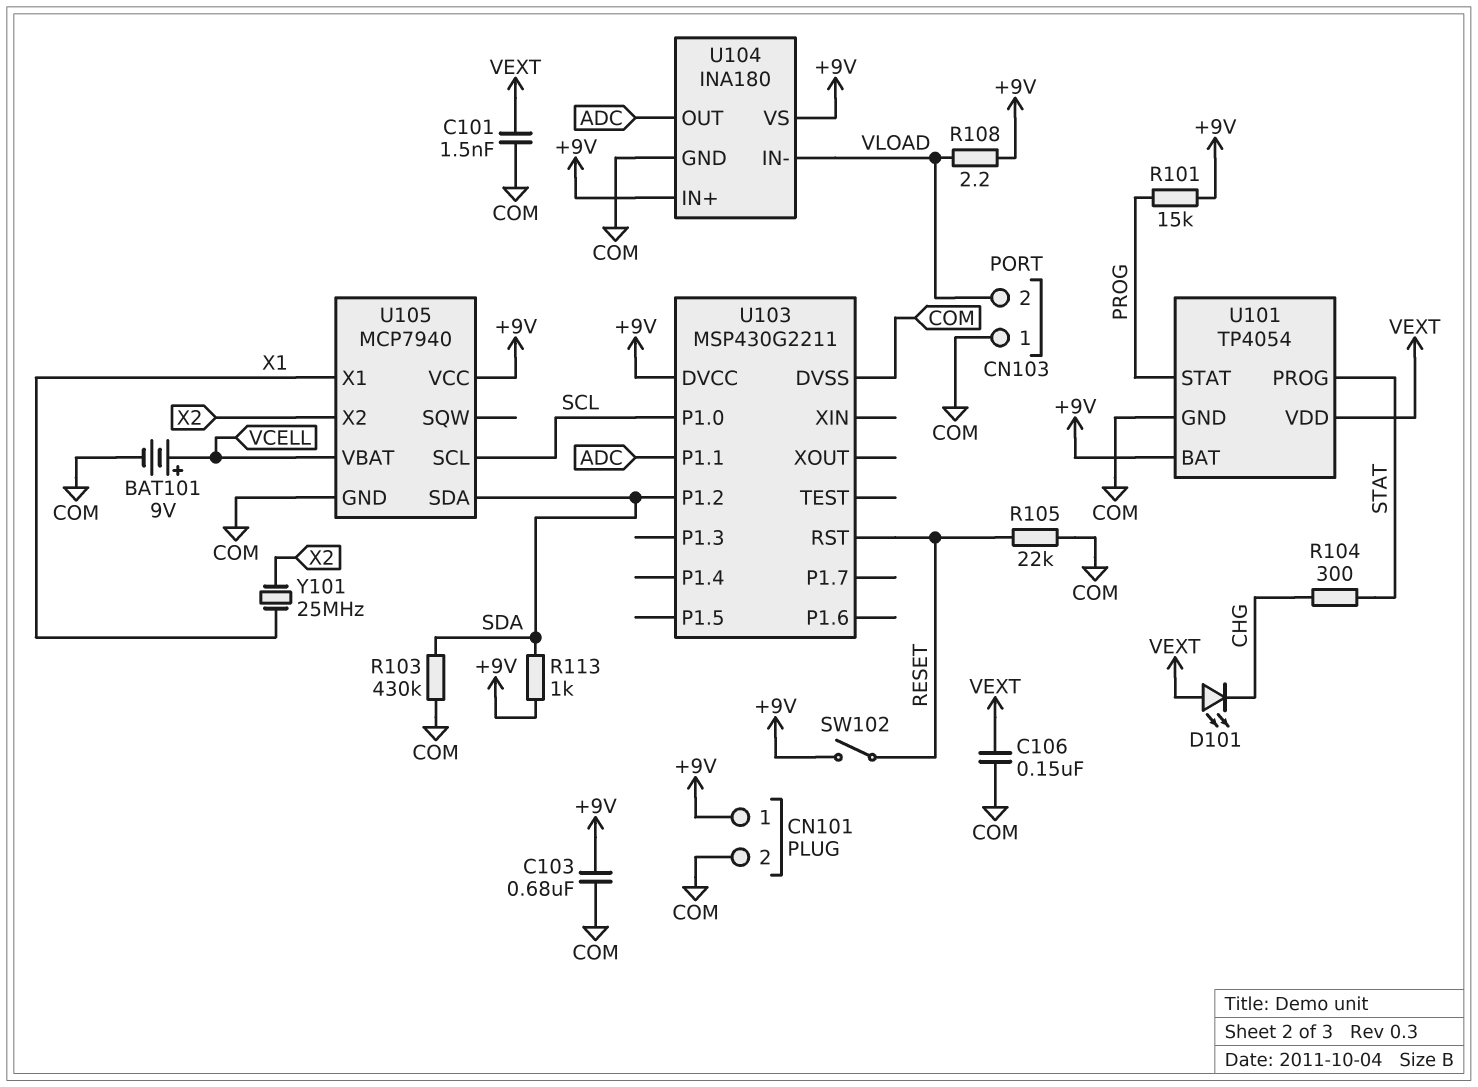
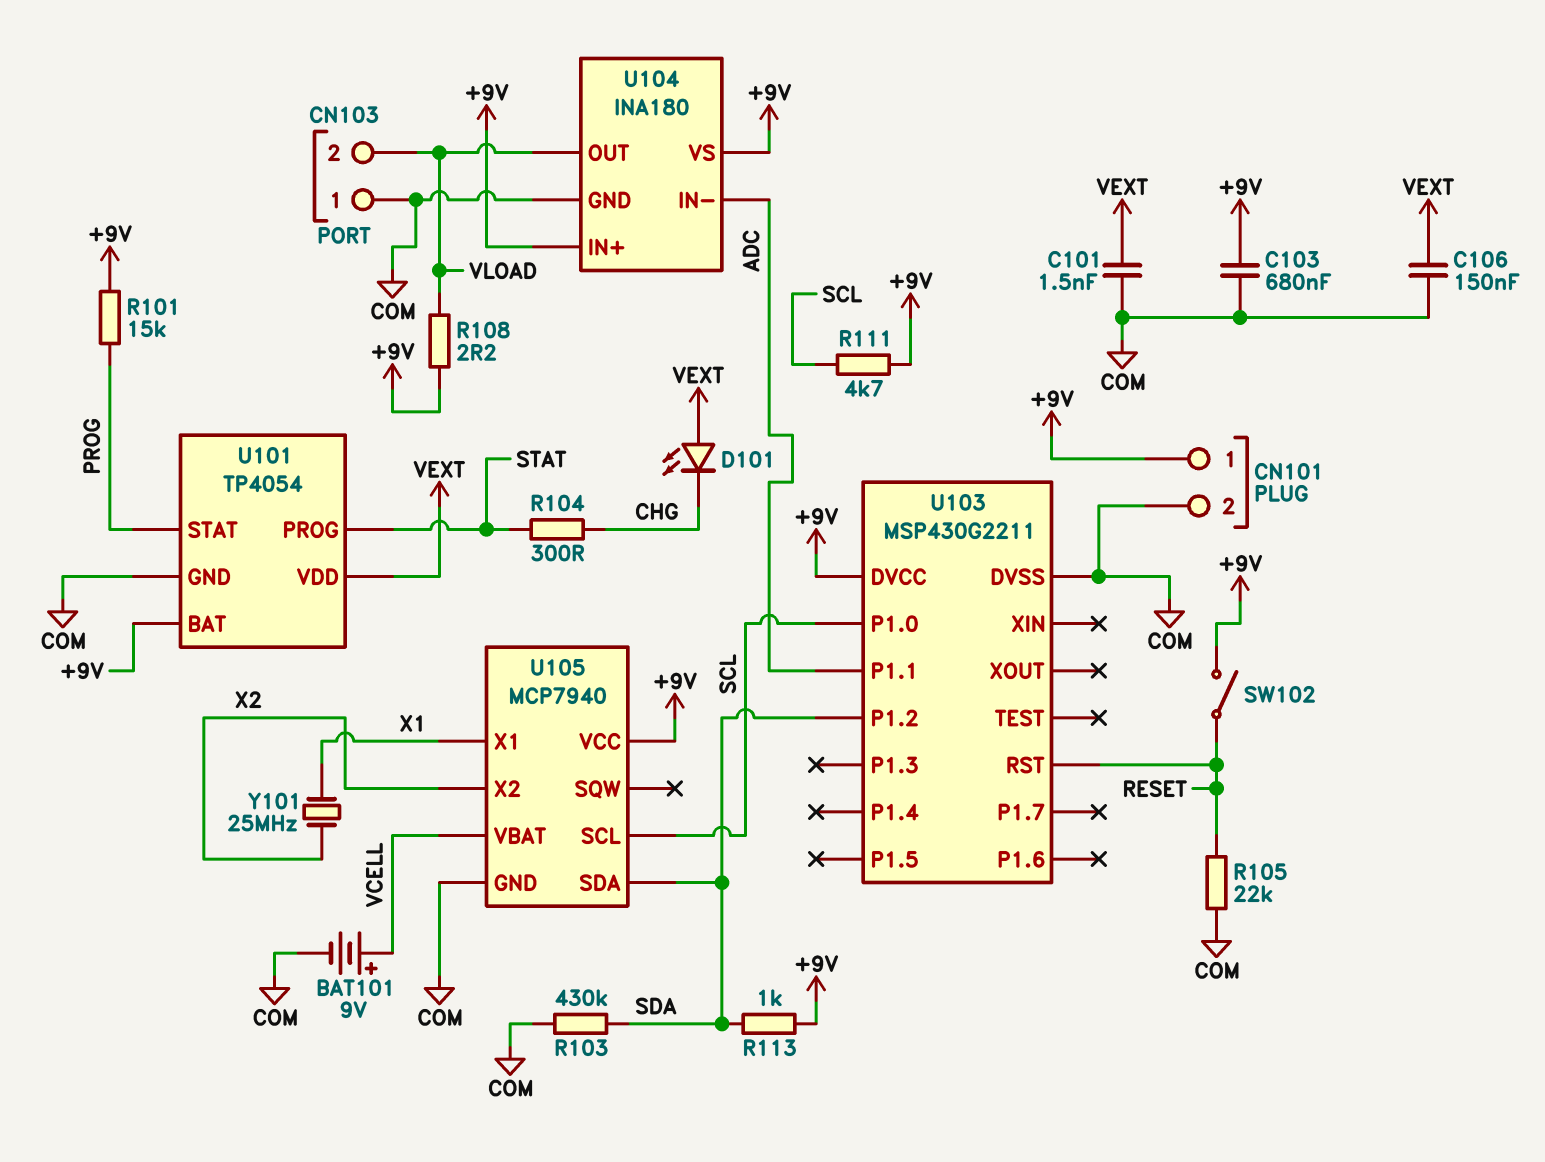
R111: none -> 4.7k (+9V, SCL)
U104 pin IN-: VLOAD -> ADC
U104 pin OUT: ADC -> VLOAD

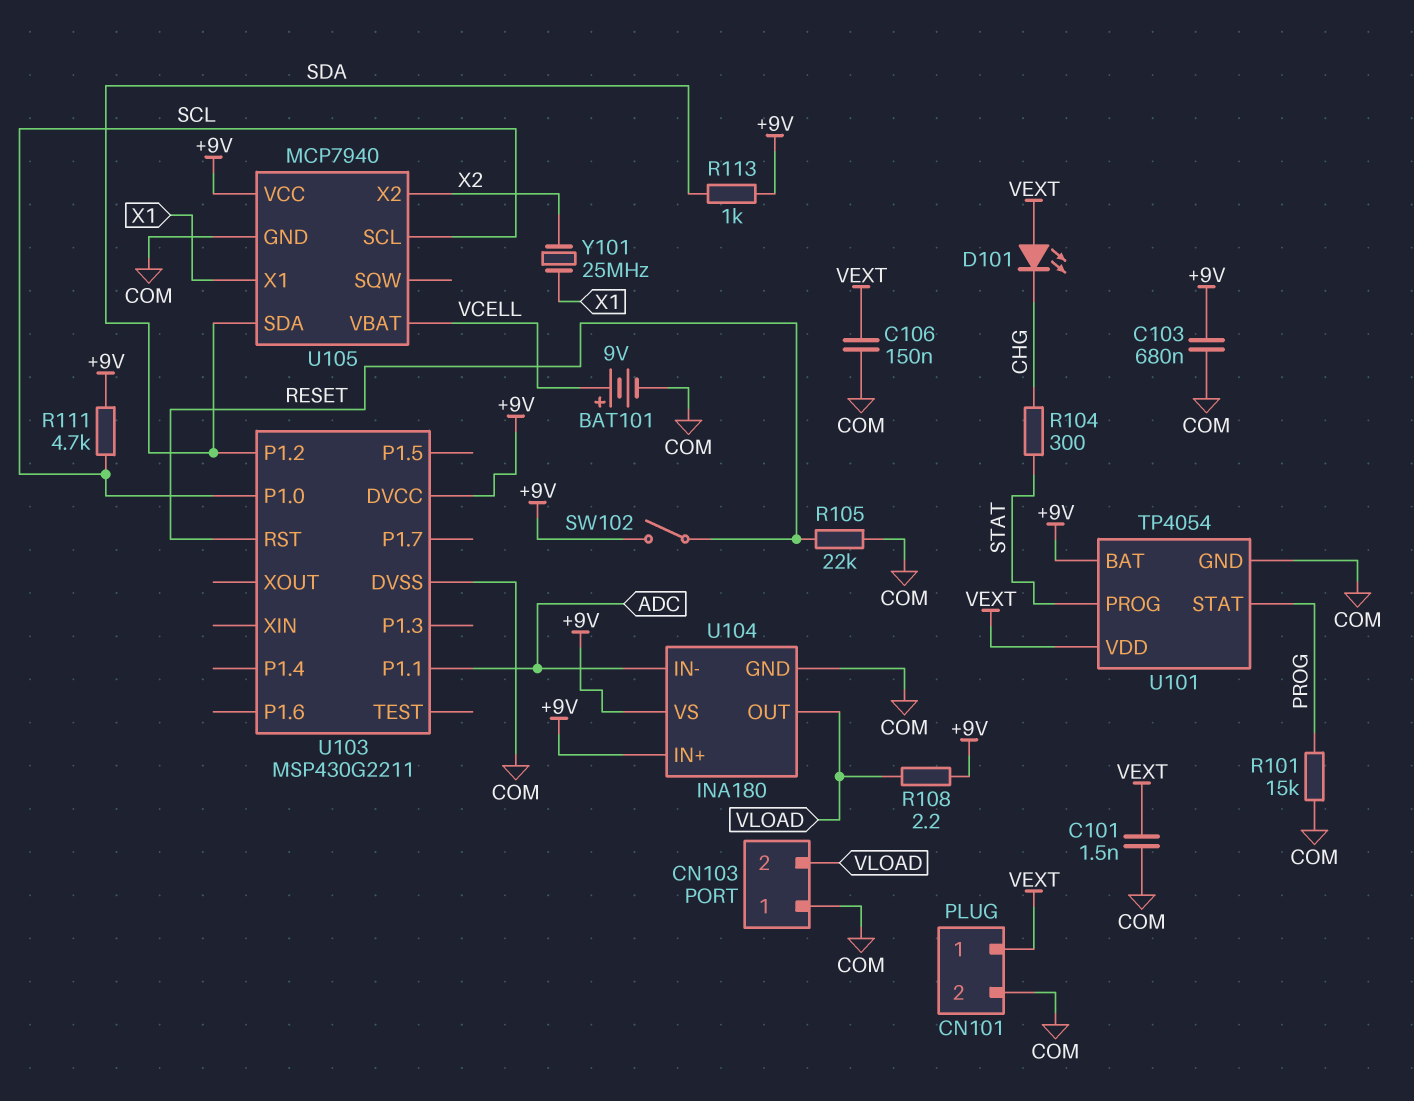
CN101 pin 1: +9V -> VEXT
R101: 15k (+9V, PROG) -> 15k (COM, PROG)
R103: 430k (COM, SDA) -> none

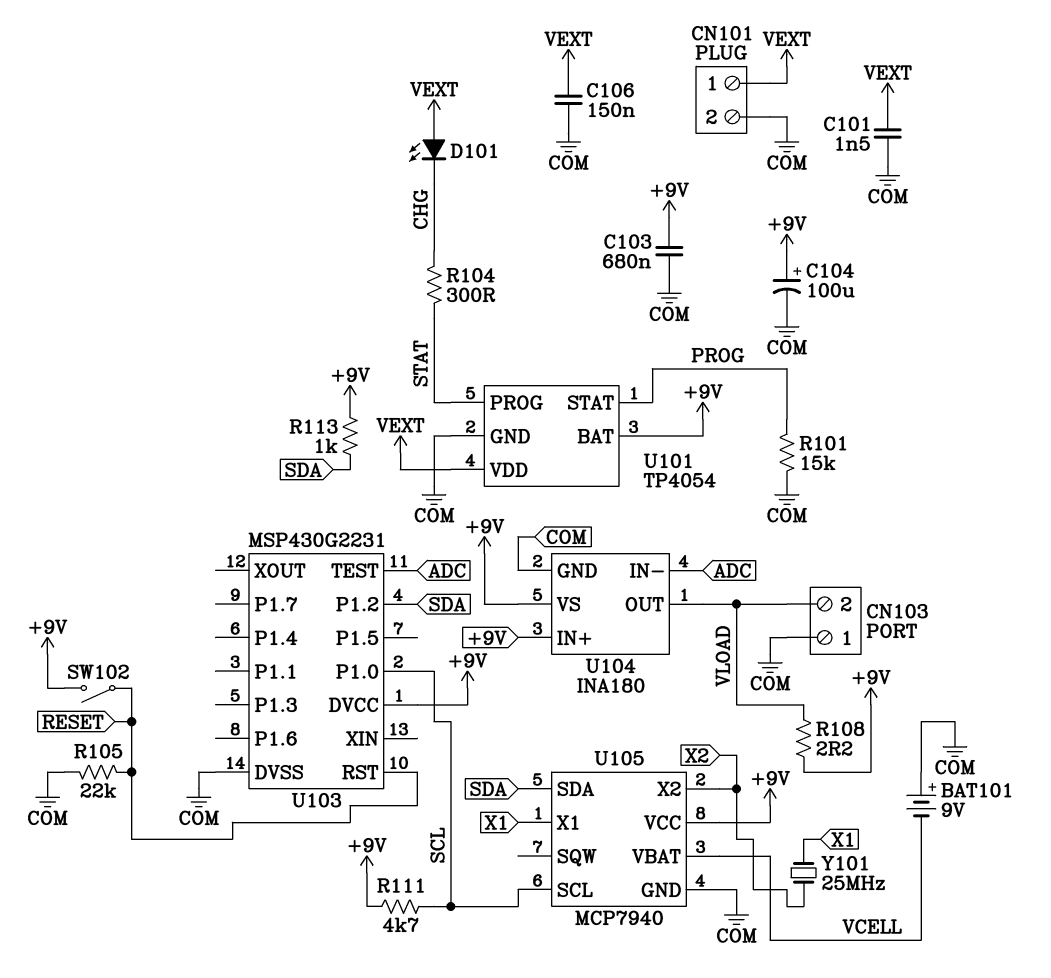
BAT101: 9V (plus VCELL, minus COM) -> 9V (plus COM, minus VCELL)
C104: none -> 100uF (plus +9V, minus COM)
U103: MSP430G2211 -> MSP430G2231
U103 pin P1.1: ADC -> none
U103 pin TEST: none -> ADC

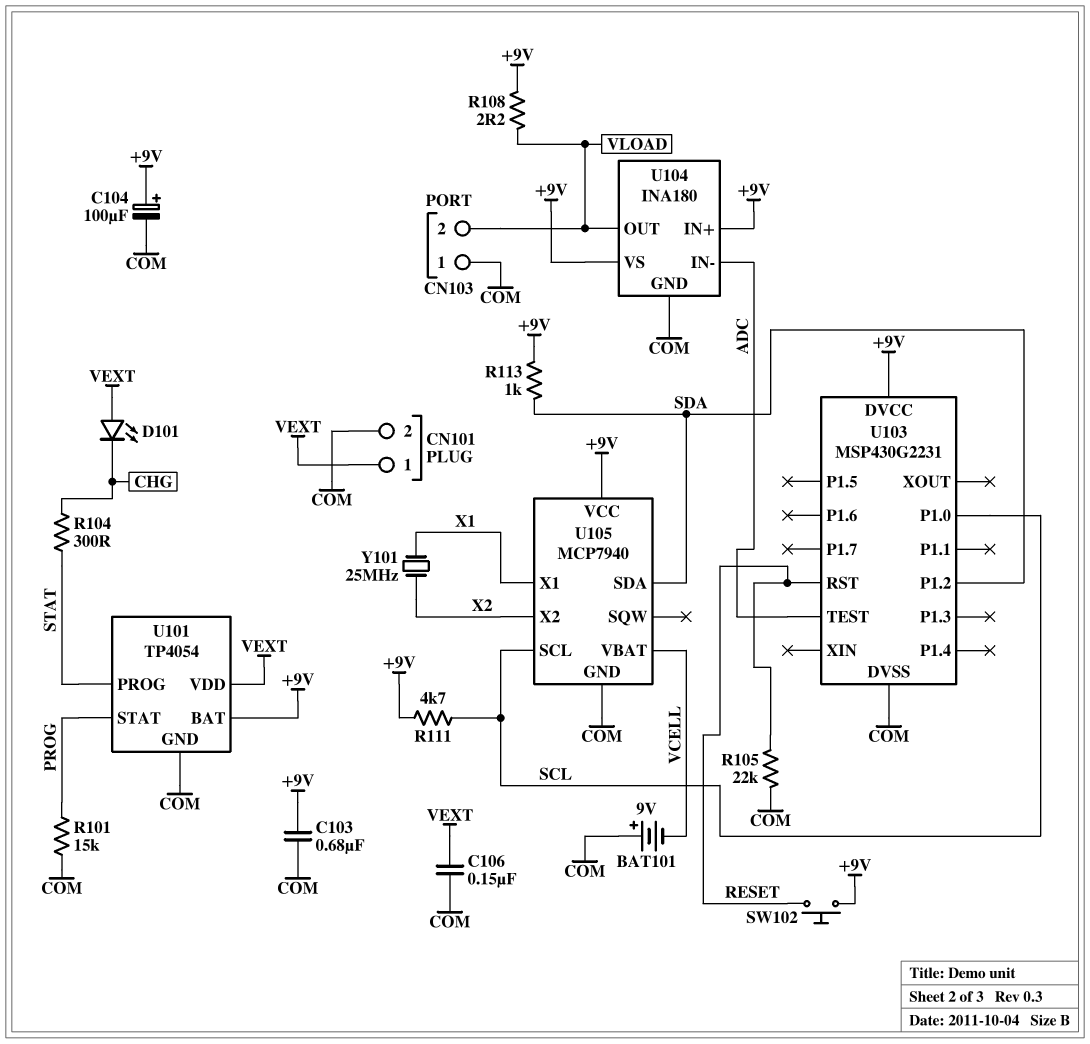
C101: 1.5nF (COM, VEXT) -> none
SW102: switch (+9V, RESET) -> button (+9V, RESET)

